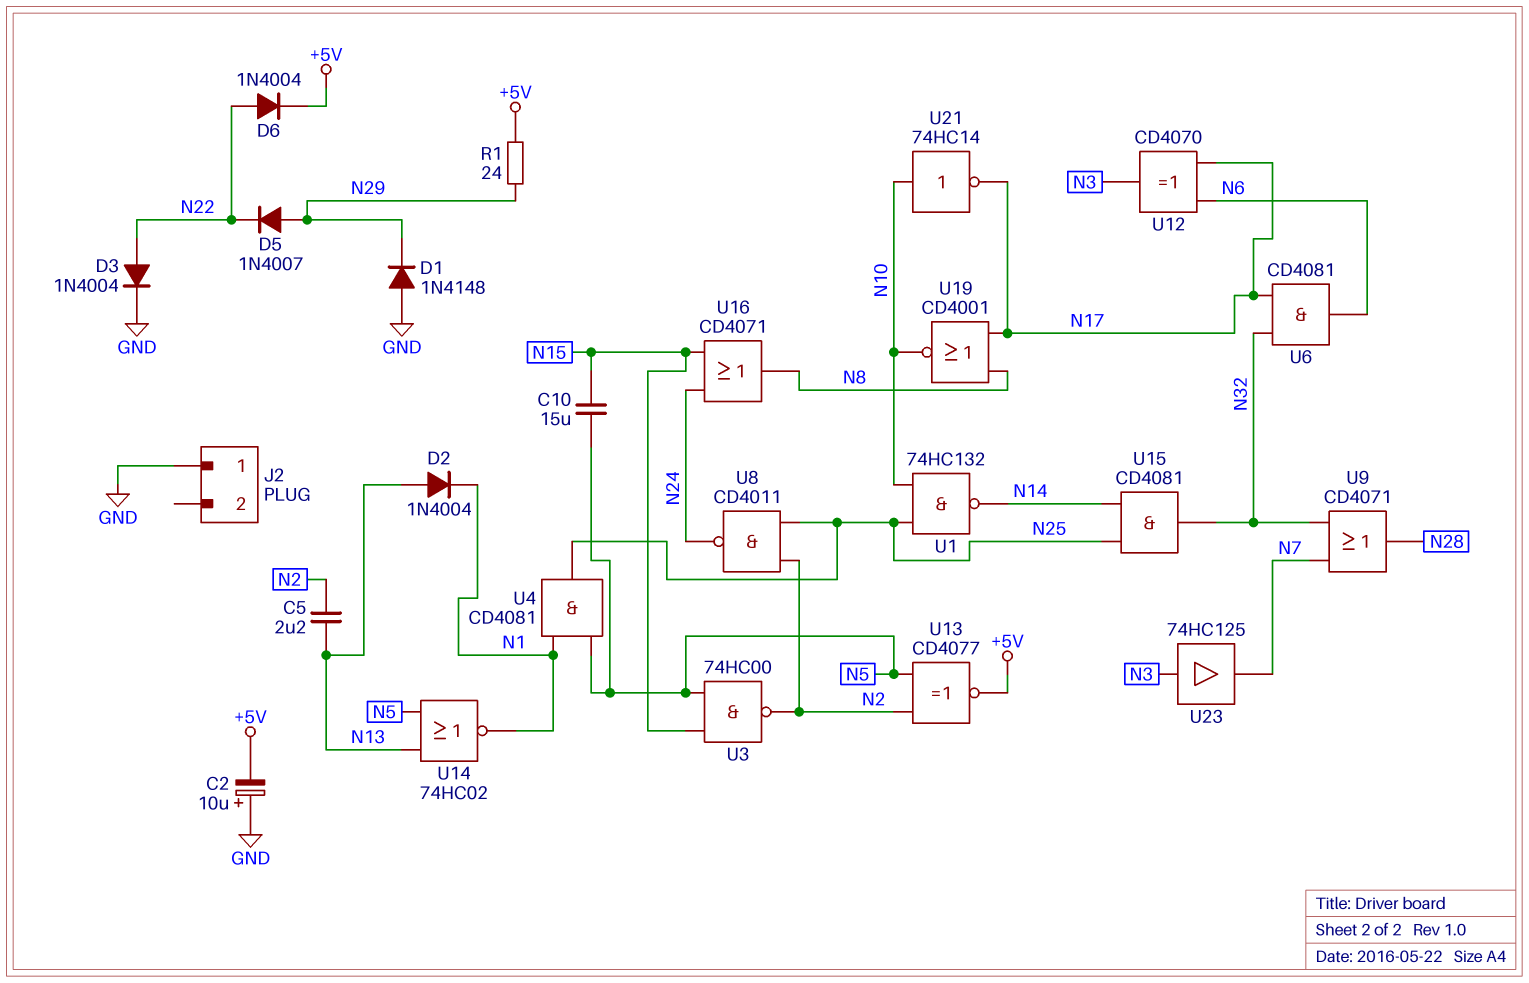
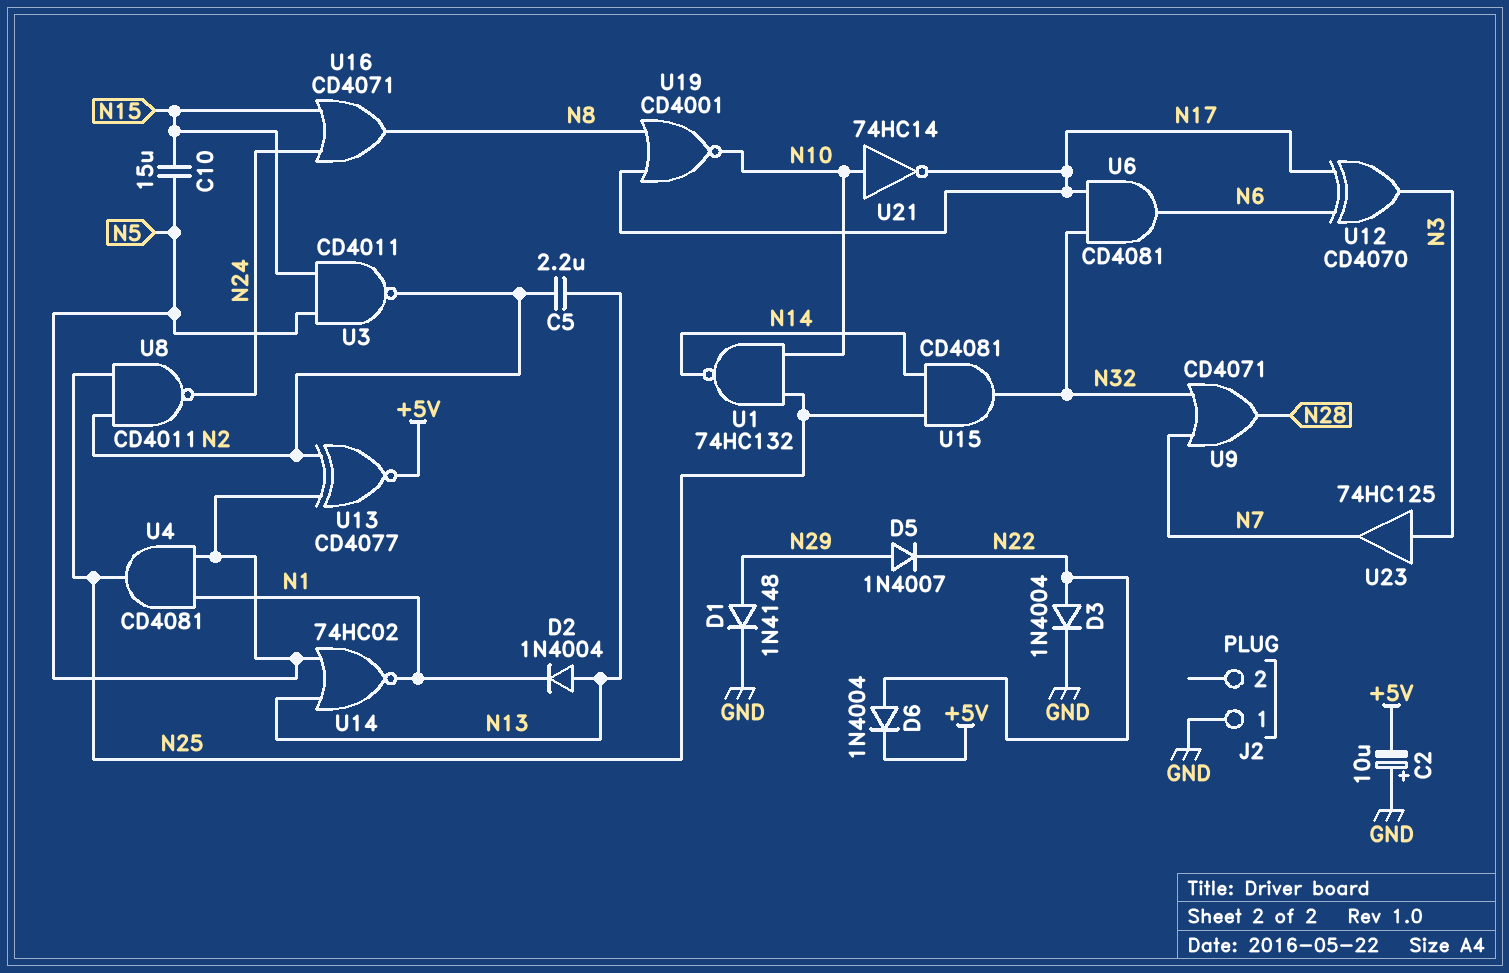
D1: diode 1N4148 (A GND, K N29) -> diode 1N4148 (A N29, K GND)
R1: 24 (+5V, N29) -> none
U3: NAND 74HC00 (in N5, in N15, out N2) -> NAND CD4011 (in N5, in N15, out N2)

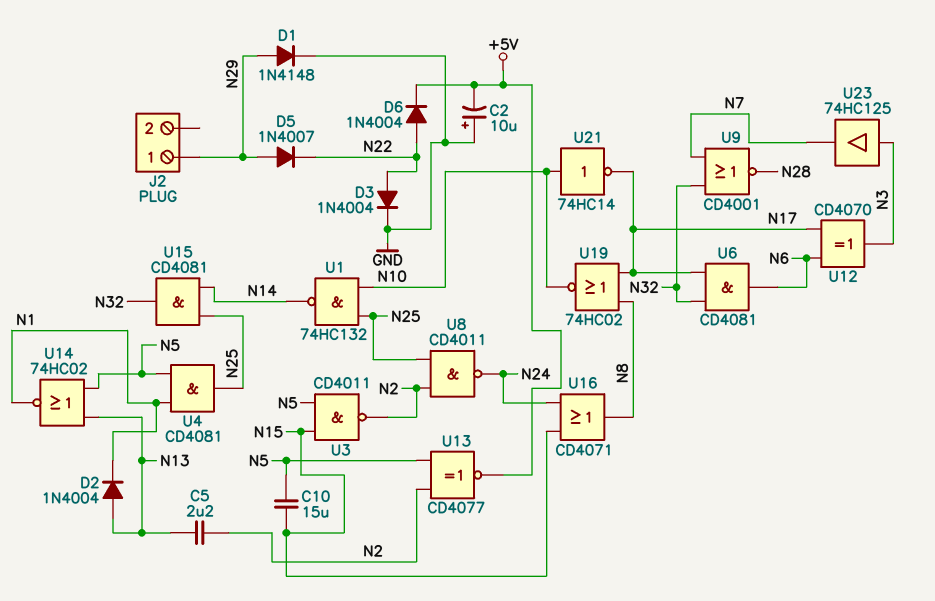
J2 pin 1: GND -> N29
U9: OR CD4071 (in N7, in N32, out N28) -> NOR CD4001 (in N7, in N32, out N28)
U19: NOR CD4001 (in N8, in N17, out N10) -> NOR 74HC02 (in N8, in N17, out N10)

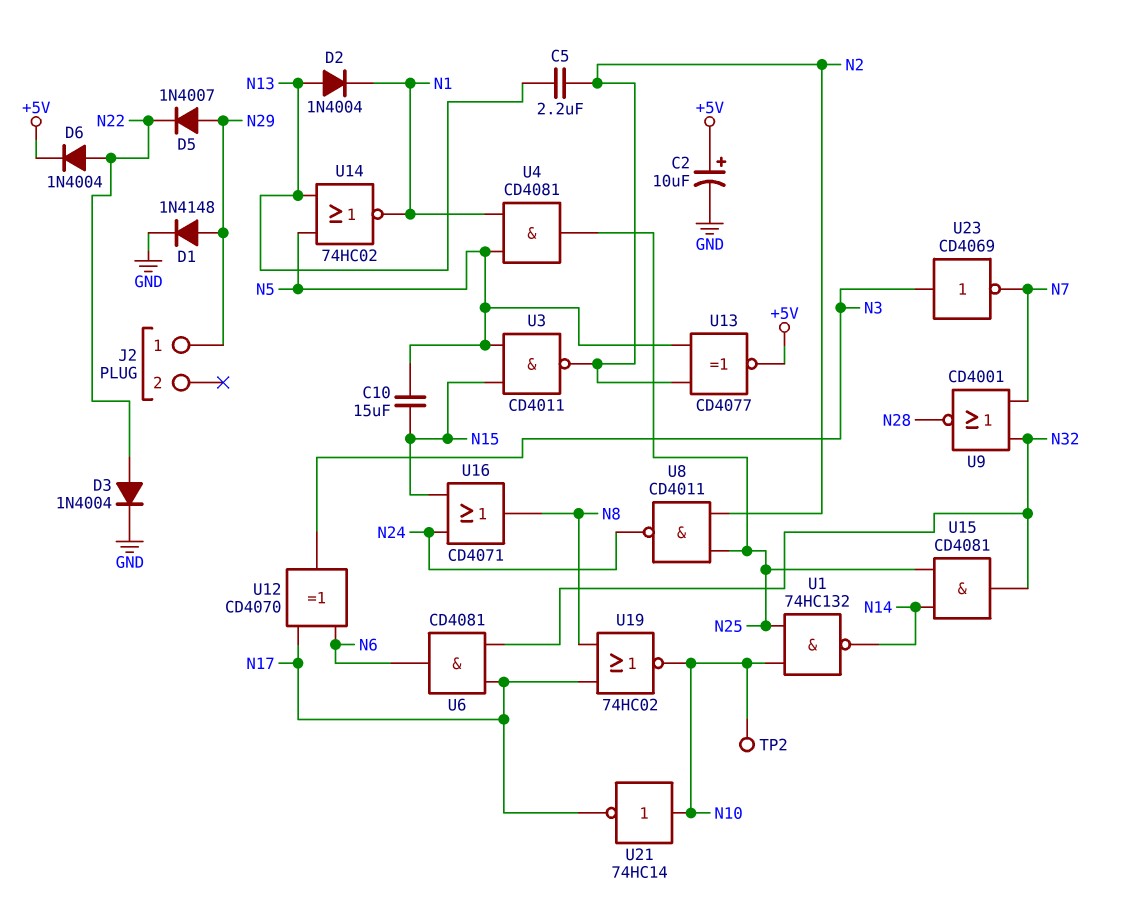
C2: 10uF (plus GND, minus +5V) -> 10uF (plus +5V, minus GND)
TP2: none -> test point (N10)
U23: buffer 74HC125 (in N3, out N7) -> NOT CD4069 (in N3, out N7)

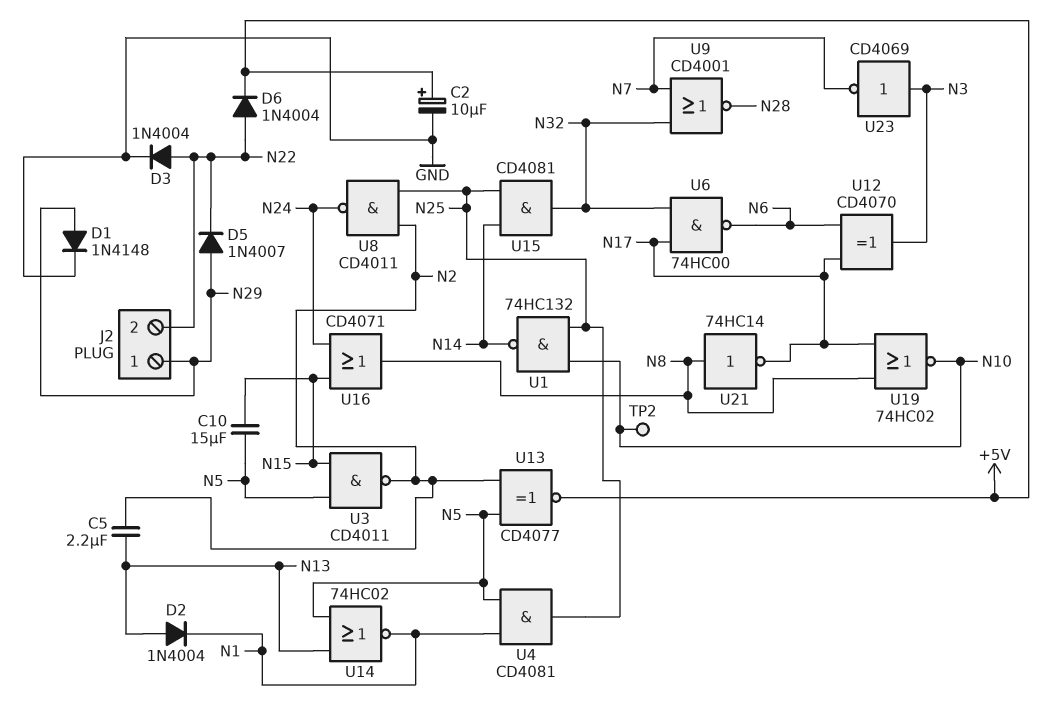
J2 pin 2: none -> N22
U6: AND CD4081 (in N17, in N32, out N6) -> NAND 74HC00 (in N17, in N32, out N6)
U21: NOT 74HC14 (in N10, out N17) -> NOT 74HC14 (in N8, out N17)

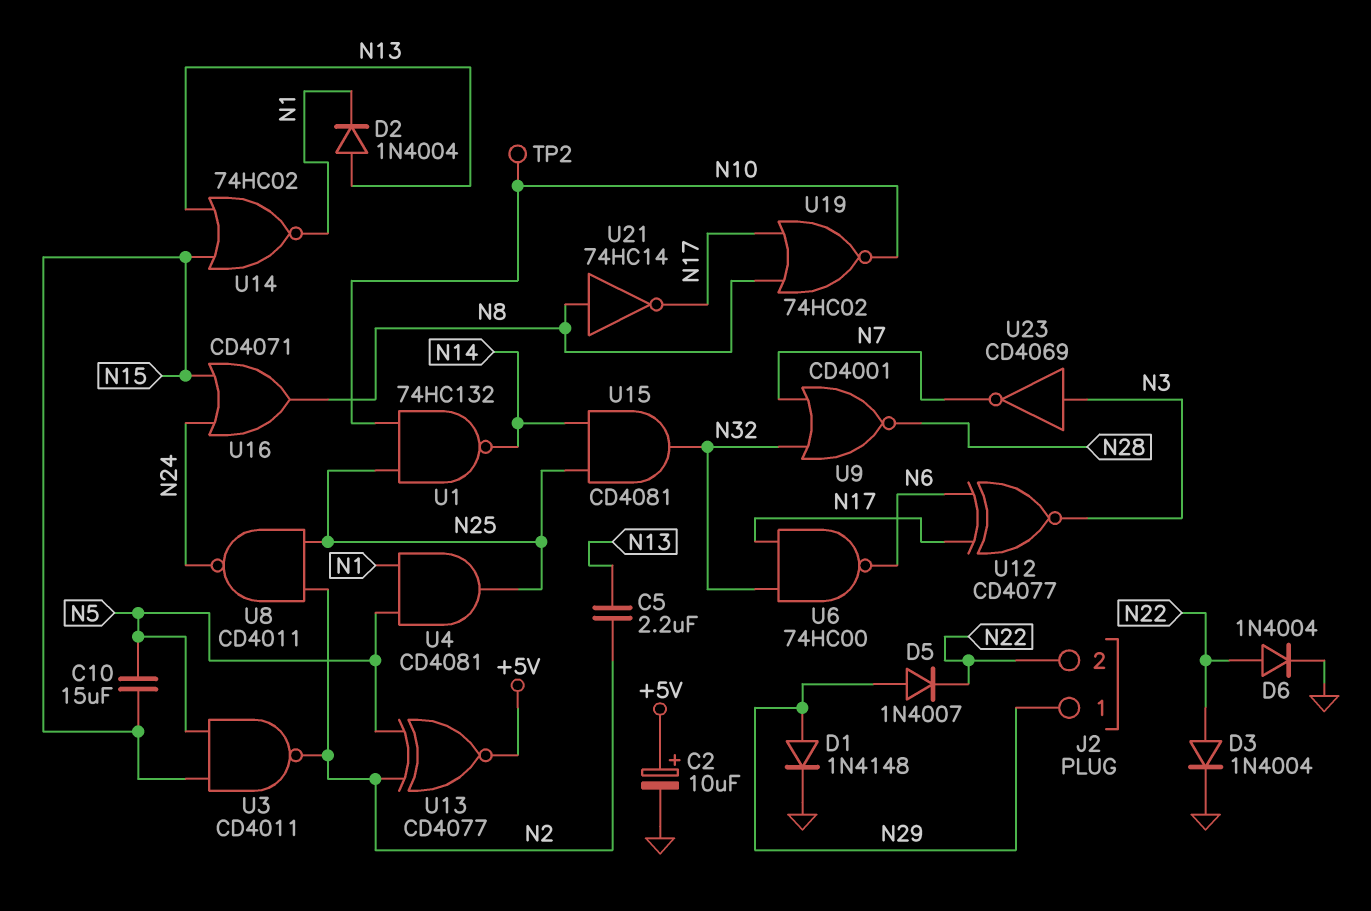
D6: diode 1N4004 (A N22, K +5V) -> diode 1N4004 (A N22, K GND)
U12: XOR CD4070 (in N6, in N17, out N3) -> XNOR CD4077 (in N6, in N17, out N3)
U14: NOR 74HC02 (in N5, in N13, out N1) -> NOR 74HC02 (in N13, in N15, out N1)

